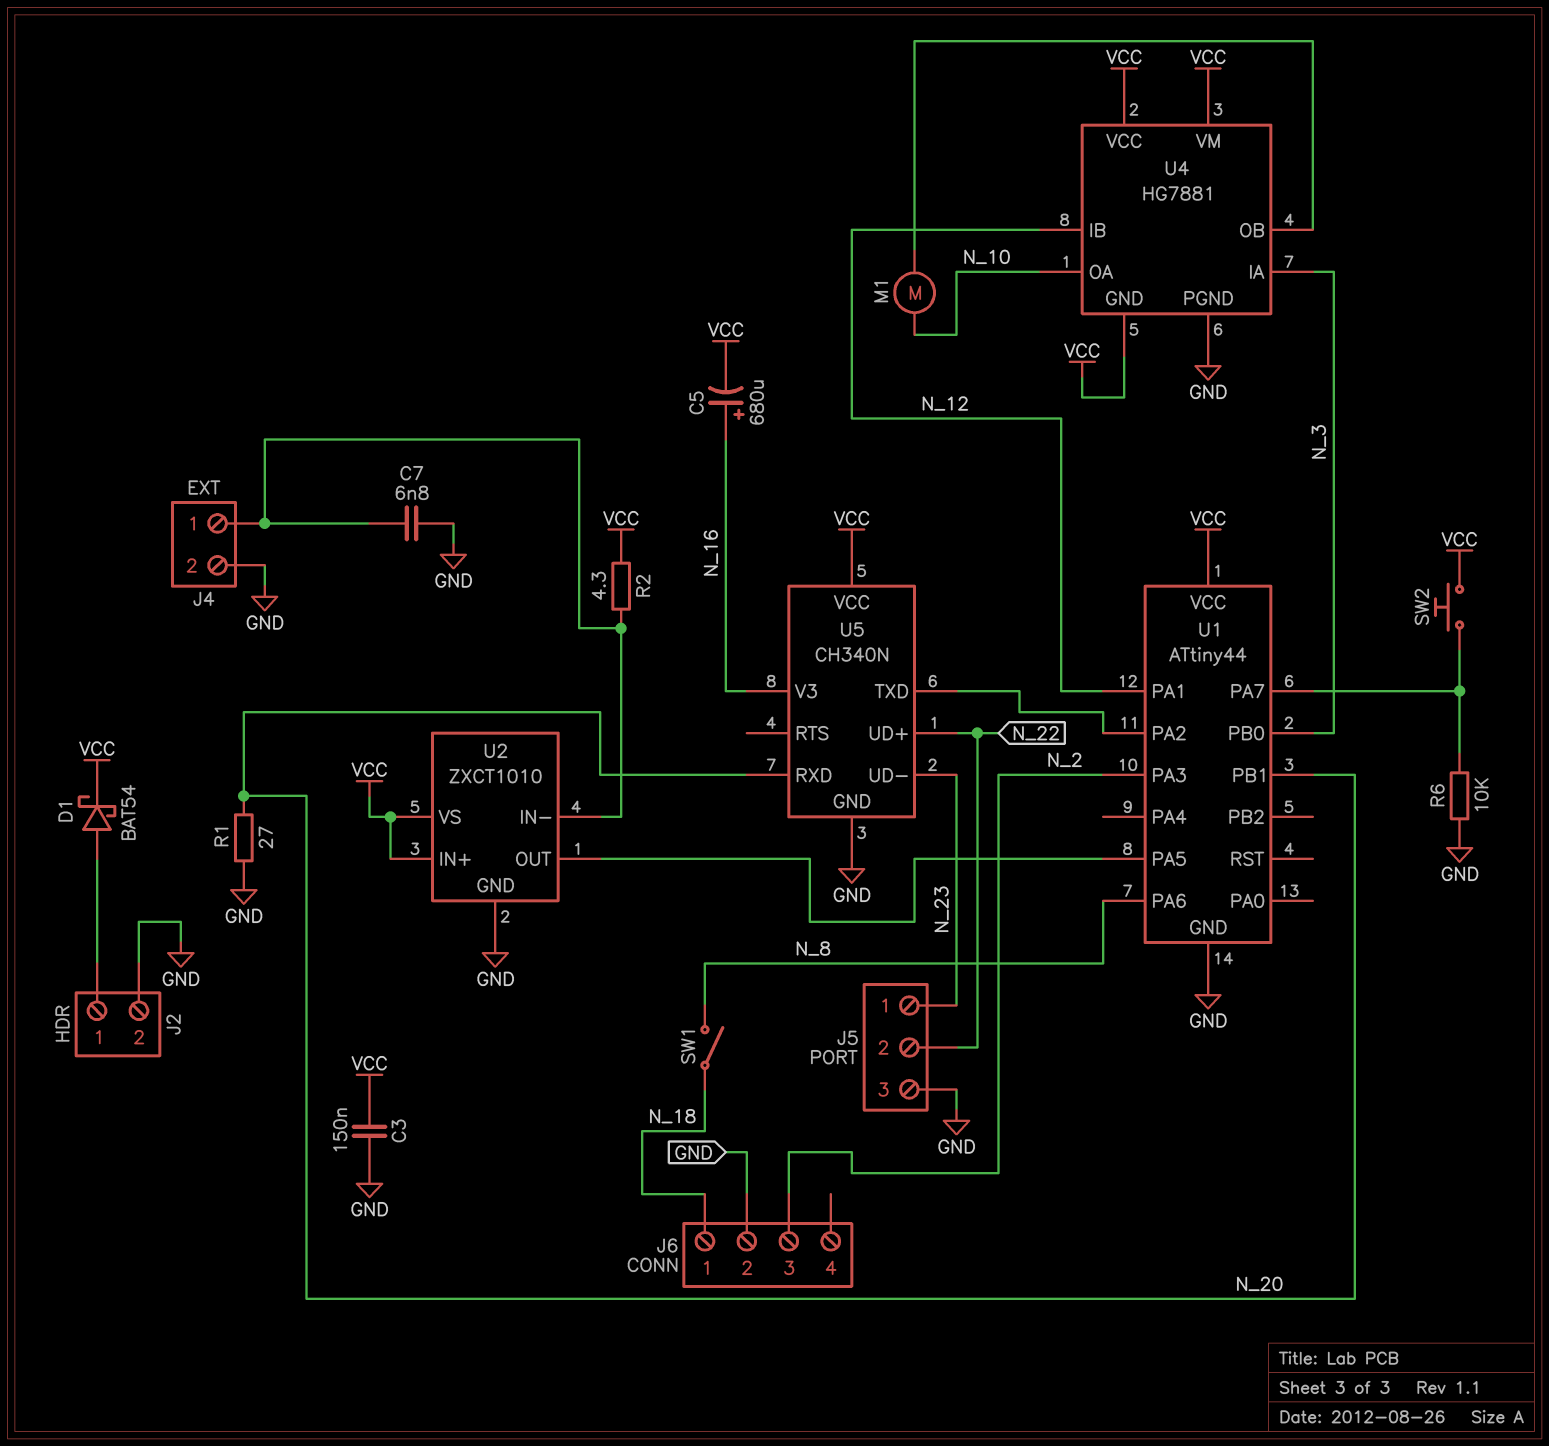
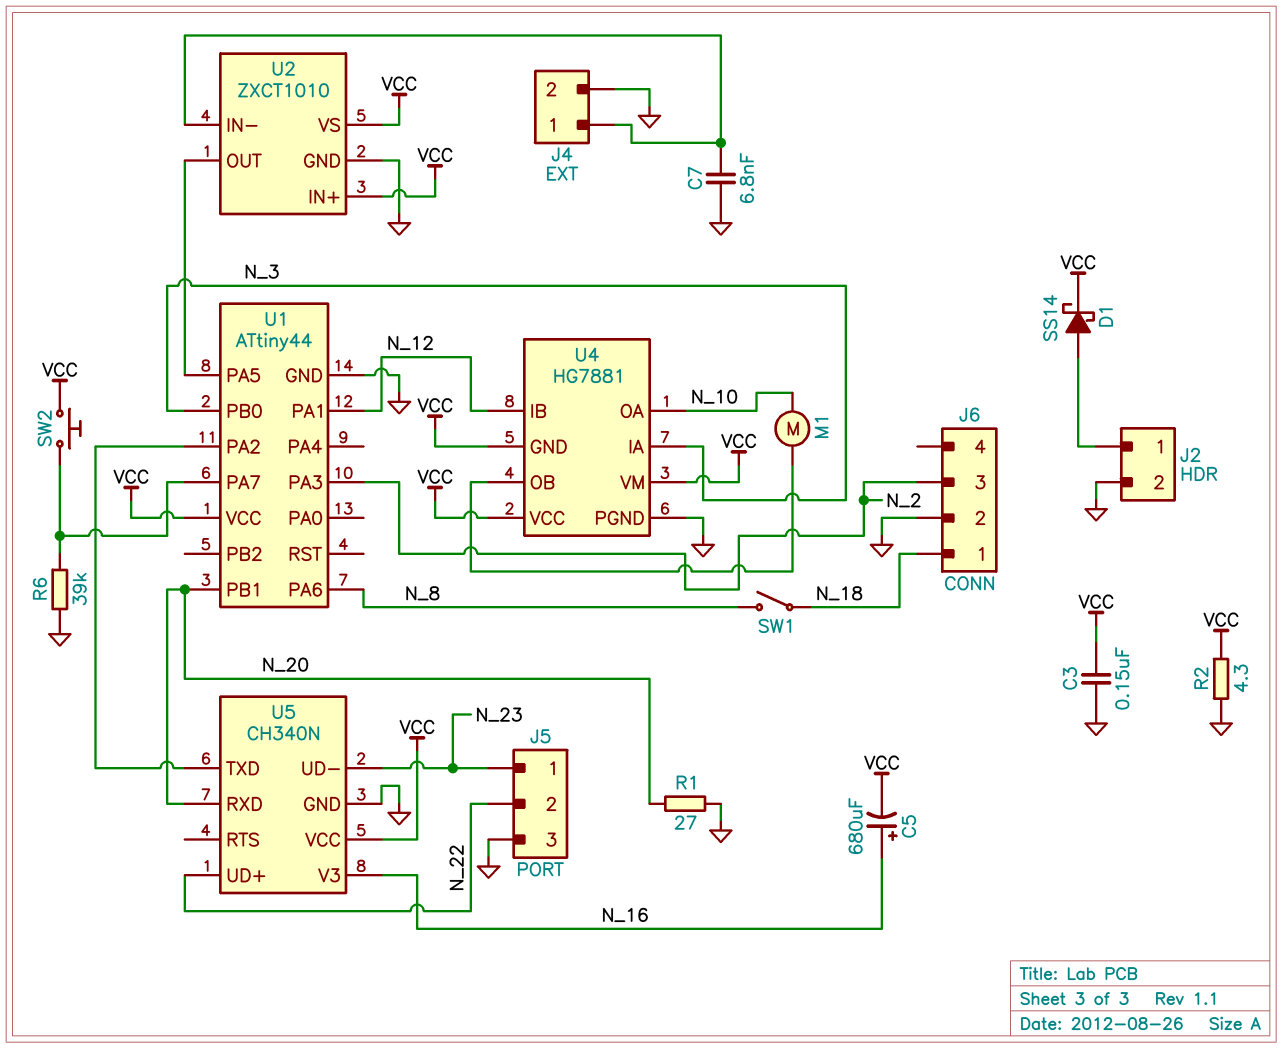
D1: schottky BAT54 (A J2/1, K VCC) -> schottky SS14 (A J2/1, K VCC)
R2: 4.3 (J4/1, VCC) -> 4.3 (GND, VCC)
R6: 10k (GND, U1/PA7) -> 39k (GND, U1/PA7)

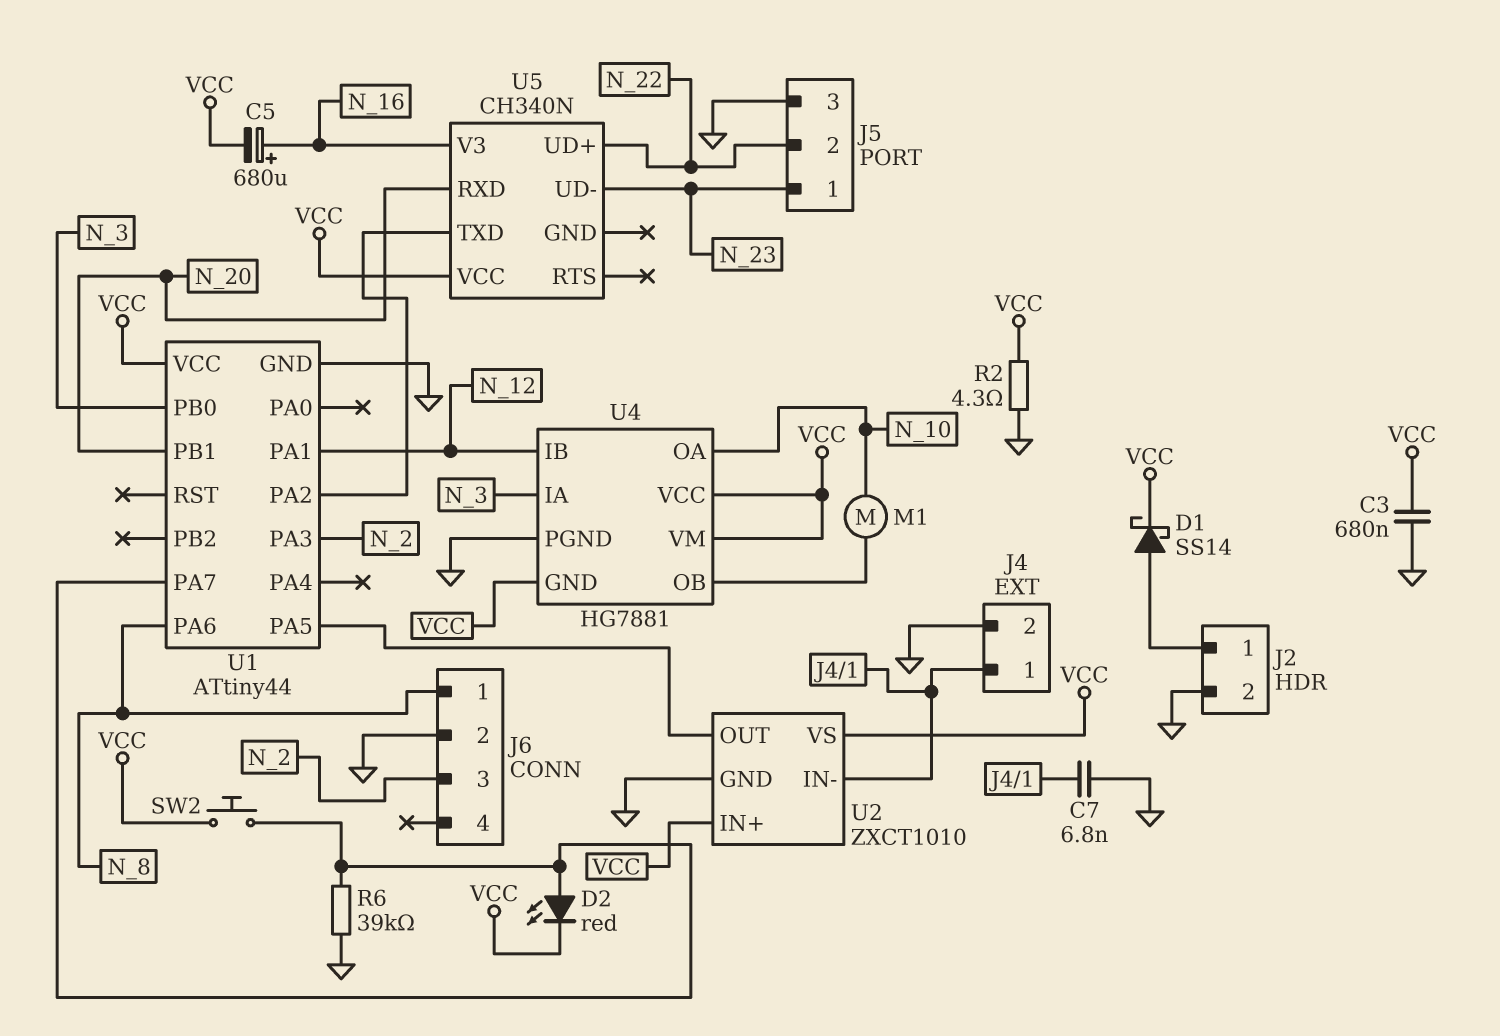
C3: 150nF (GND, VCC) -> 680nF (GND, VCC)
D2: none -> LED red (A U1/PA7, K VCC)
J6 pin 1: N_18 -> N_8
R1: 27 (GND, N_20) -> none
SW1: switch (N_8, N_18) -> none
U5 pin GND: GND -> none

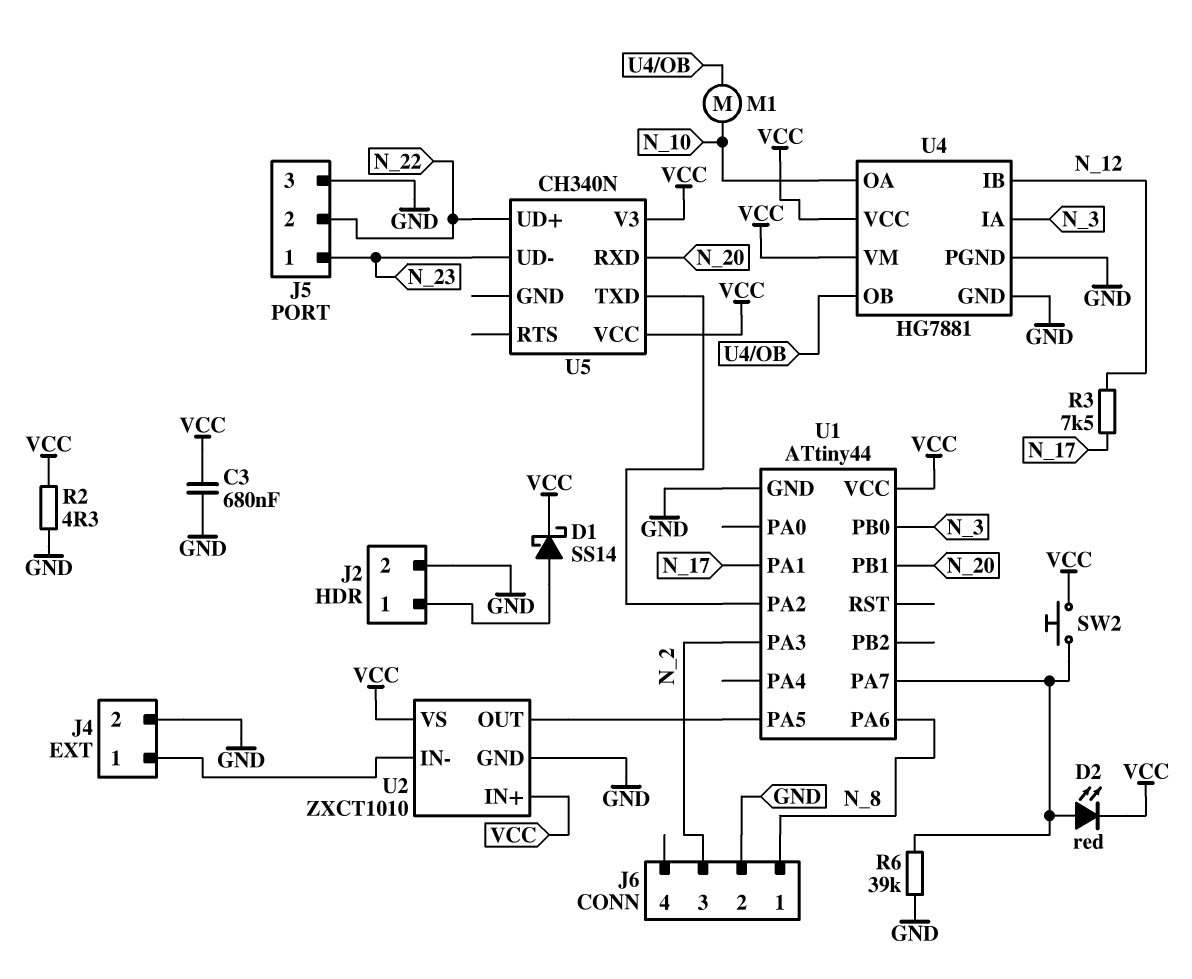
C5: 680uF (plus N_16, minus VCC) -> none
C7: 6.8nF (GND, J4/1) -> none
R3: none -> 7.5k (N_12, N_17)
U1 pin PA1: N_12 -> N_17
U4 pin GND: VCC -> GND
U5 pin V3: N_16 -> VCC

